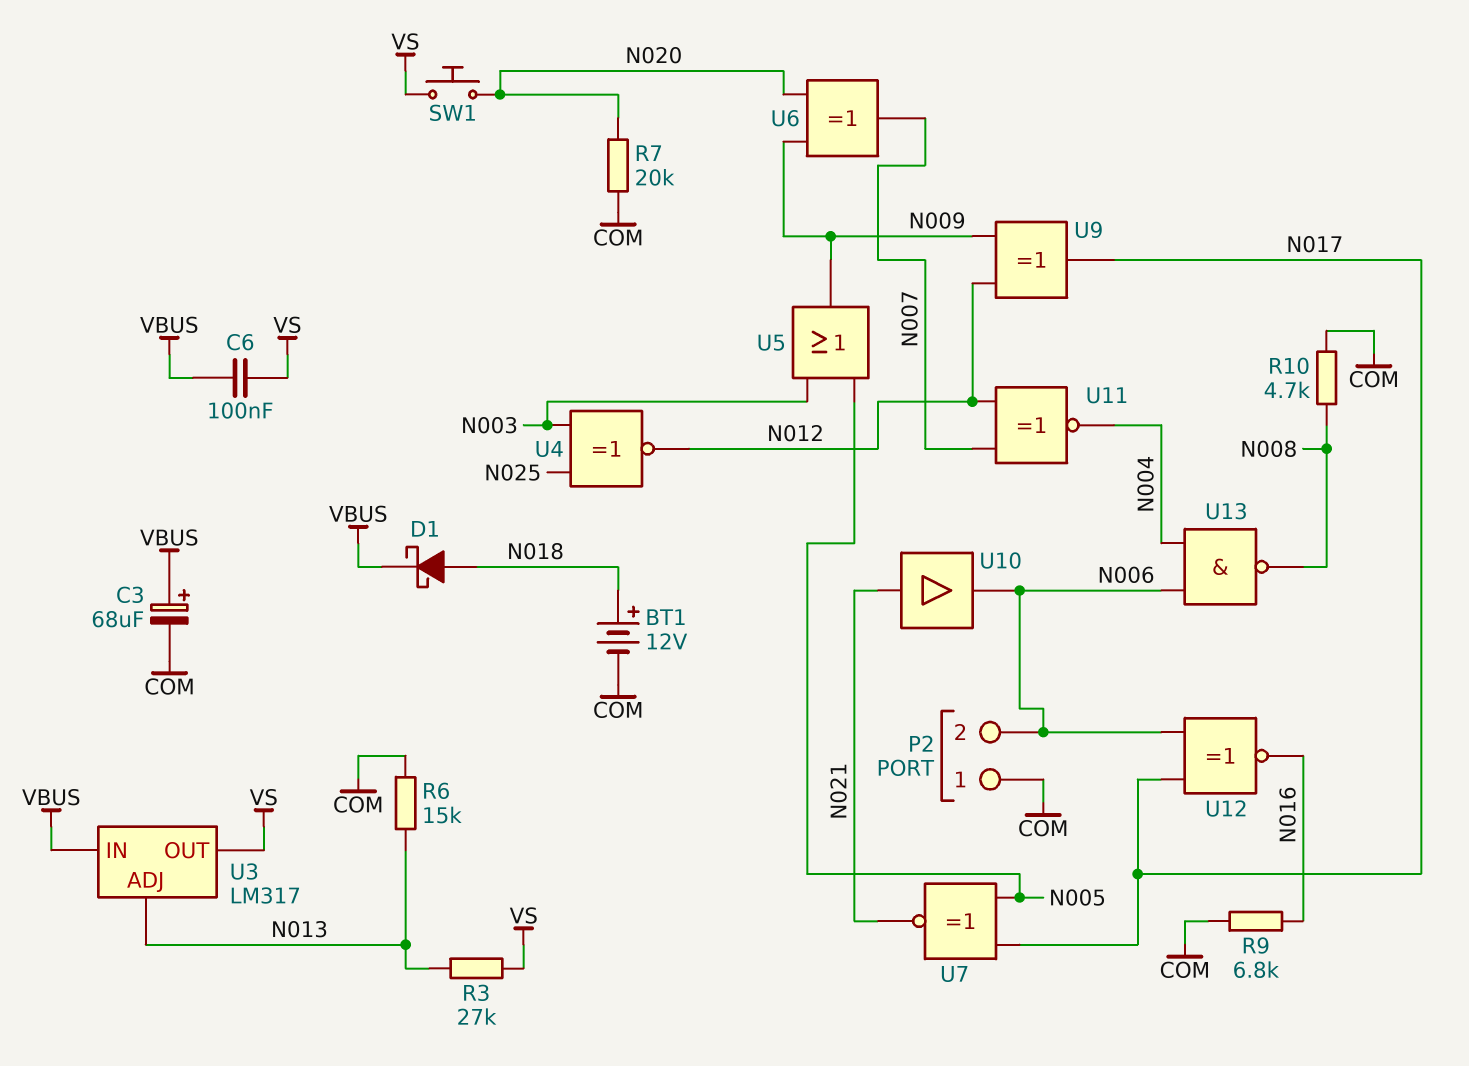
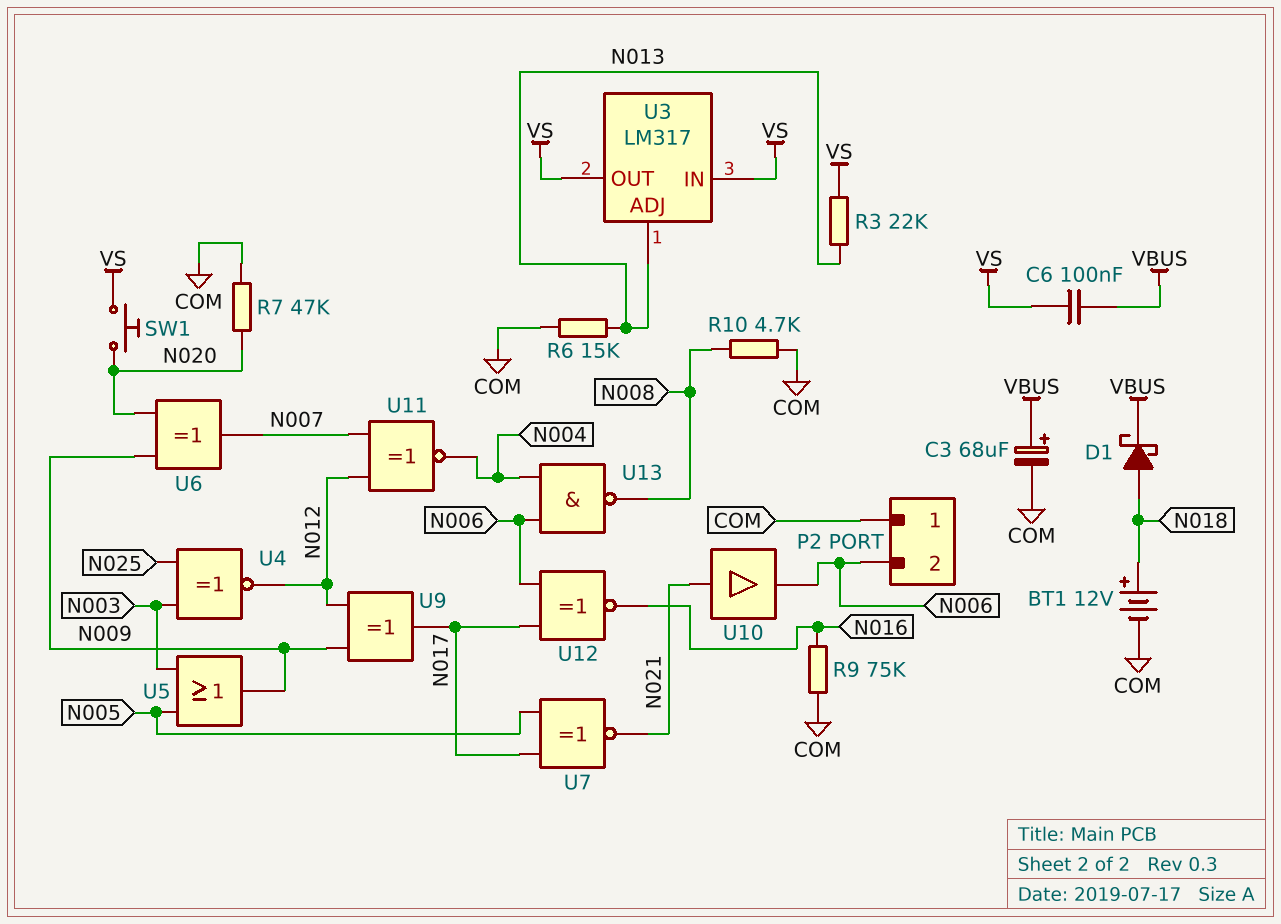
R3: 27k (N013, VS) -> 22k (N013, VS)
R7: 20k (COM, N020) -> 47k (COM, N020)
R9: 6.8k (COM, N016) -> 75k (COM, N016)
U3 pin IN: VBUS -> VS

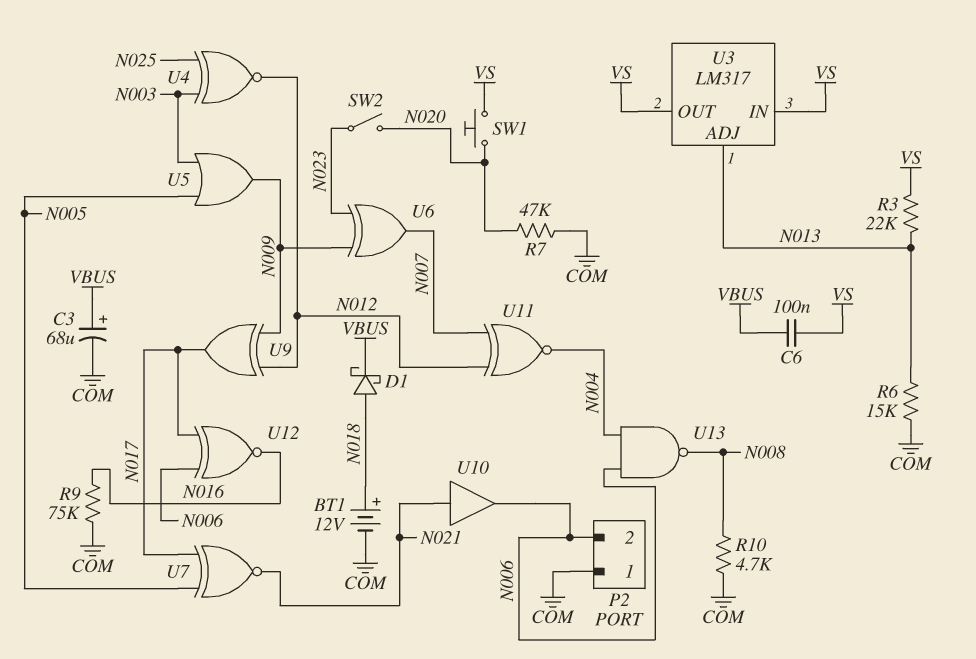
SW2: none -> switch (N020, N023)
U6: XOR (in N009, in N020, out N007) -> XOR (in N009, in N023, out N007)

